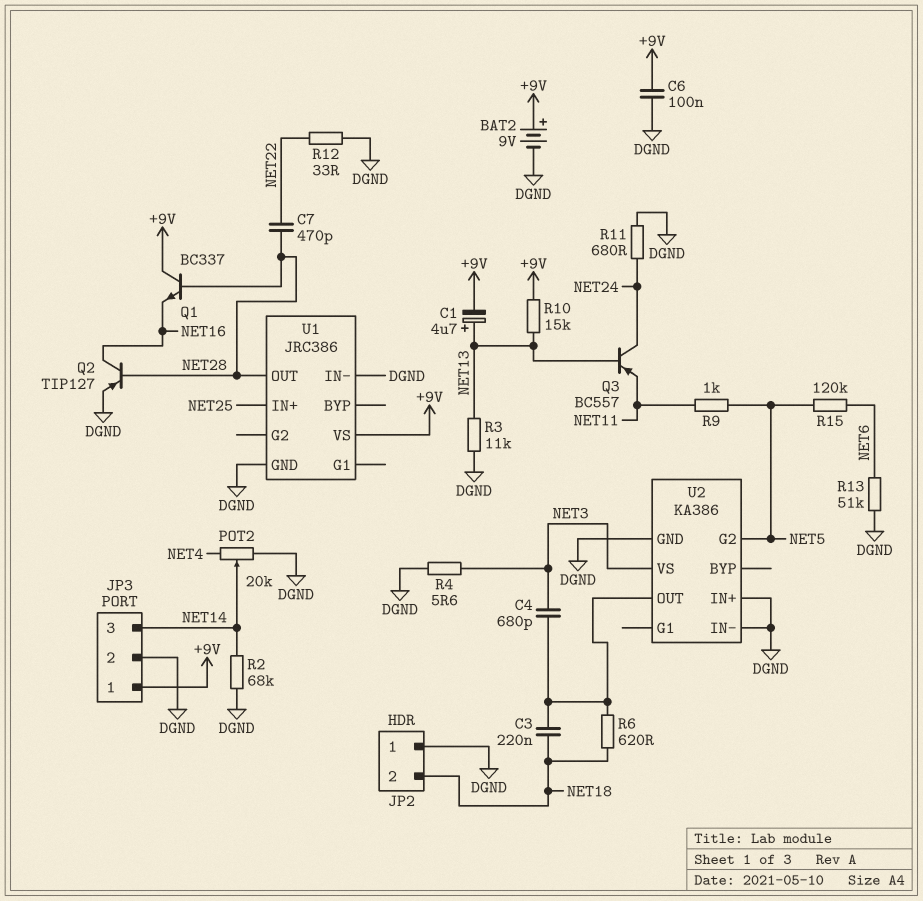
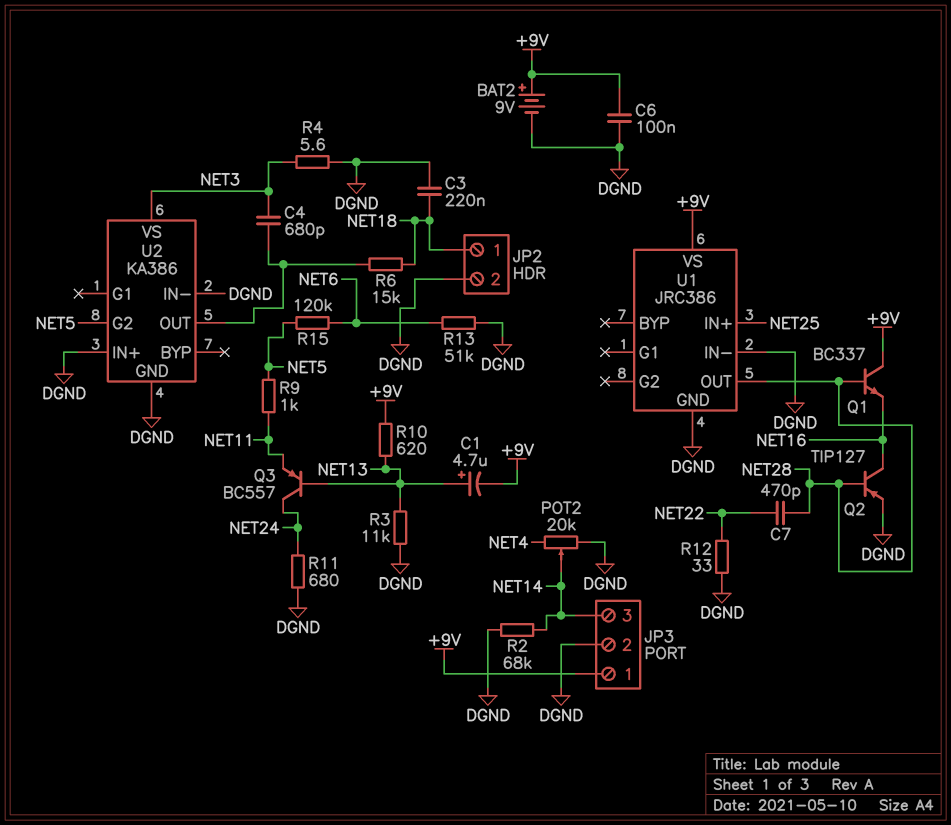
C3: 220nF (NET18, U2/OUT) -> 220nF (DGND, NET18)
JP2 pin 1: DGND -> NET18
JP2 pin 2: NET18 -> DGND
R6: 620 (NET18, U2/OUT) -> 15k (NET18, U2/OUT)
R10: 15k (+9V, NET13) -> 620 (+9V, NET13)

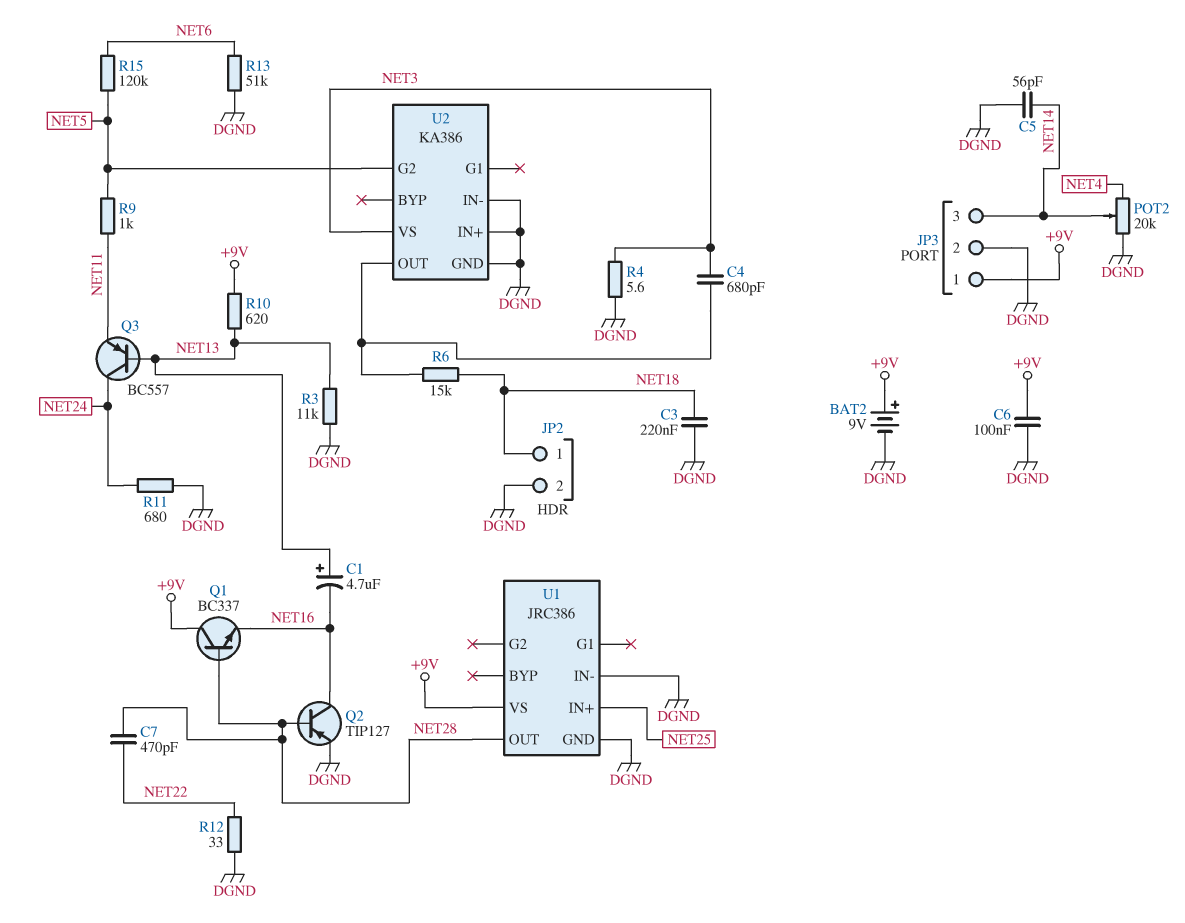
C1: 4.7uF (plus NET13, minus +9V) -> 4.7uF (plus NET13, minus NET16)
C5: none -> 56pF (DGND, NET14)
R2: 68k (DGND, NET14) -> none

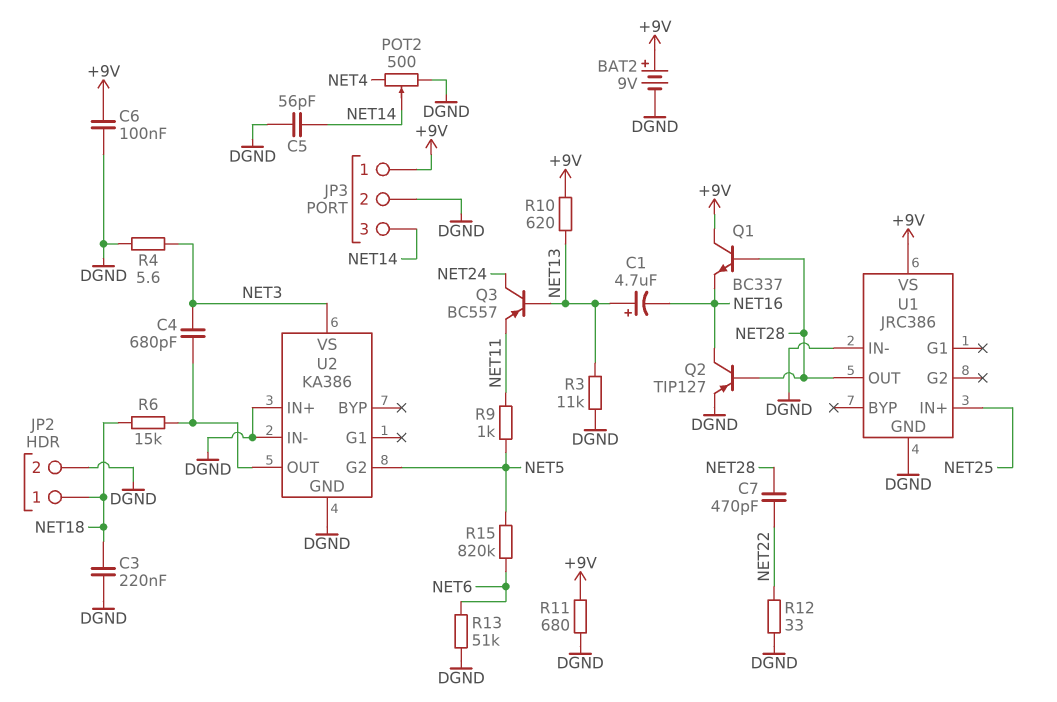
POT2: 20k (DGND, NET4, wiper NET14) -> 500 (DGND, NET4, wiper NET14)
R11: 680 (DGND, NET24) -> 680 (+9V, DGND)
R15: 120k (NET5, NET6) -> 820k (NET5, NET6)

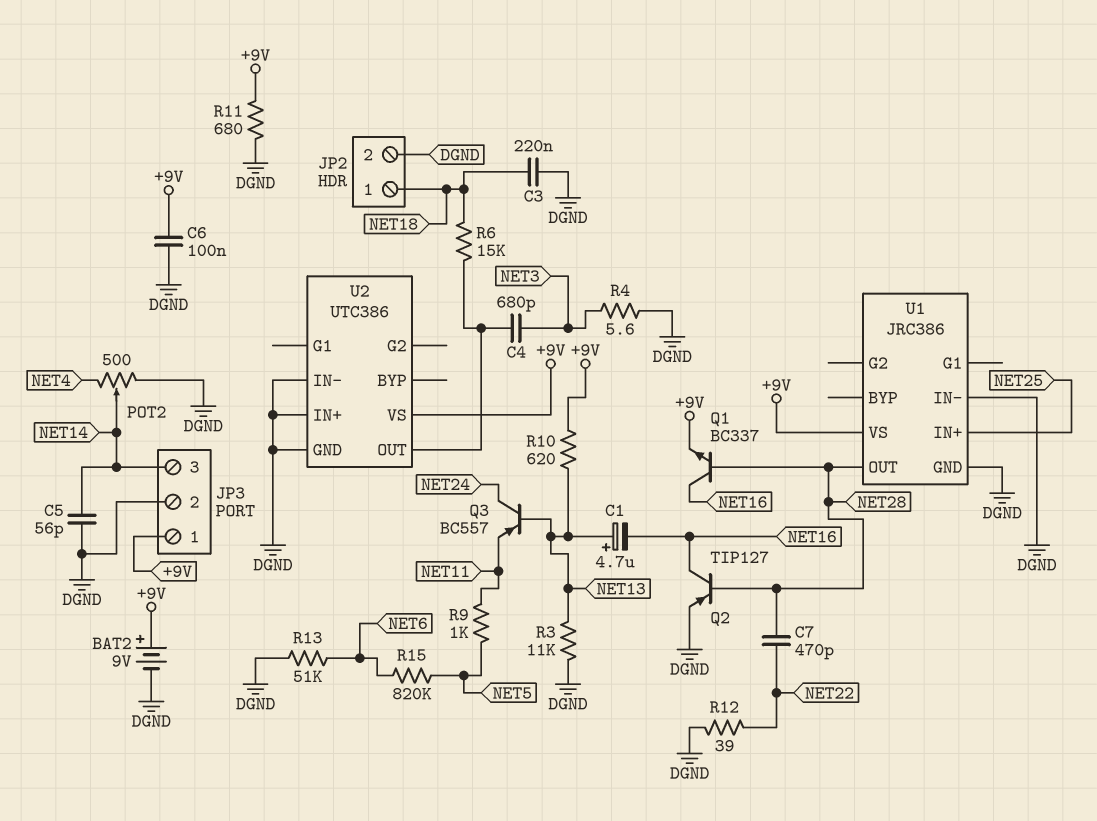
Q1: NPN BC337 (B NET28, C +9V, E NET16) -> NPN BC337 (B NET28, C NET16, E +9V)
R12: 33 (DGND, NET22) -> 39 (DGND, NET22)
U2: KA386 -> UTC386
U2 pin G2: NET5 -> none
U2 pin VS: NET3 -> +9V

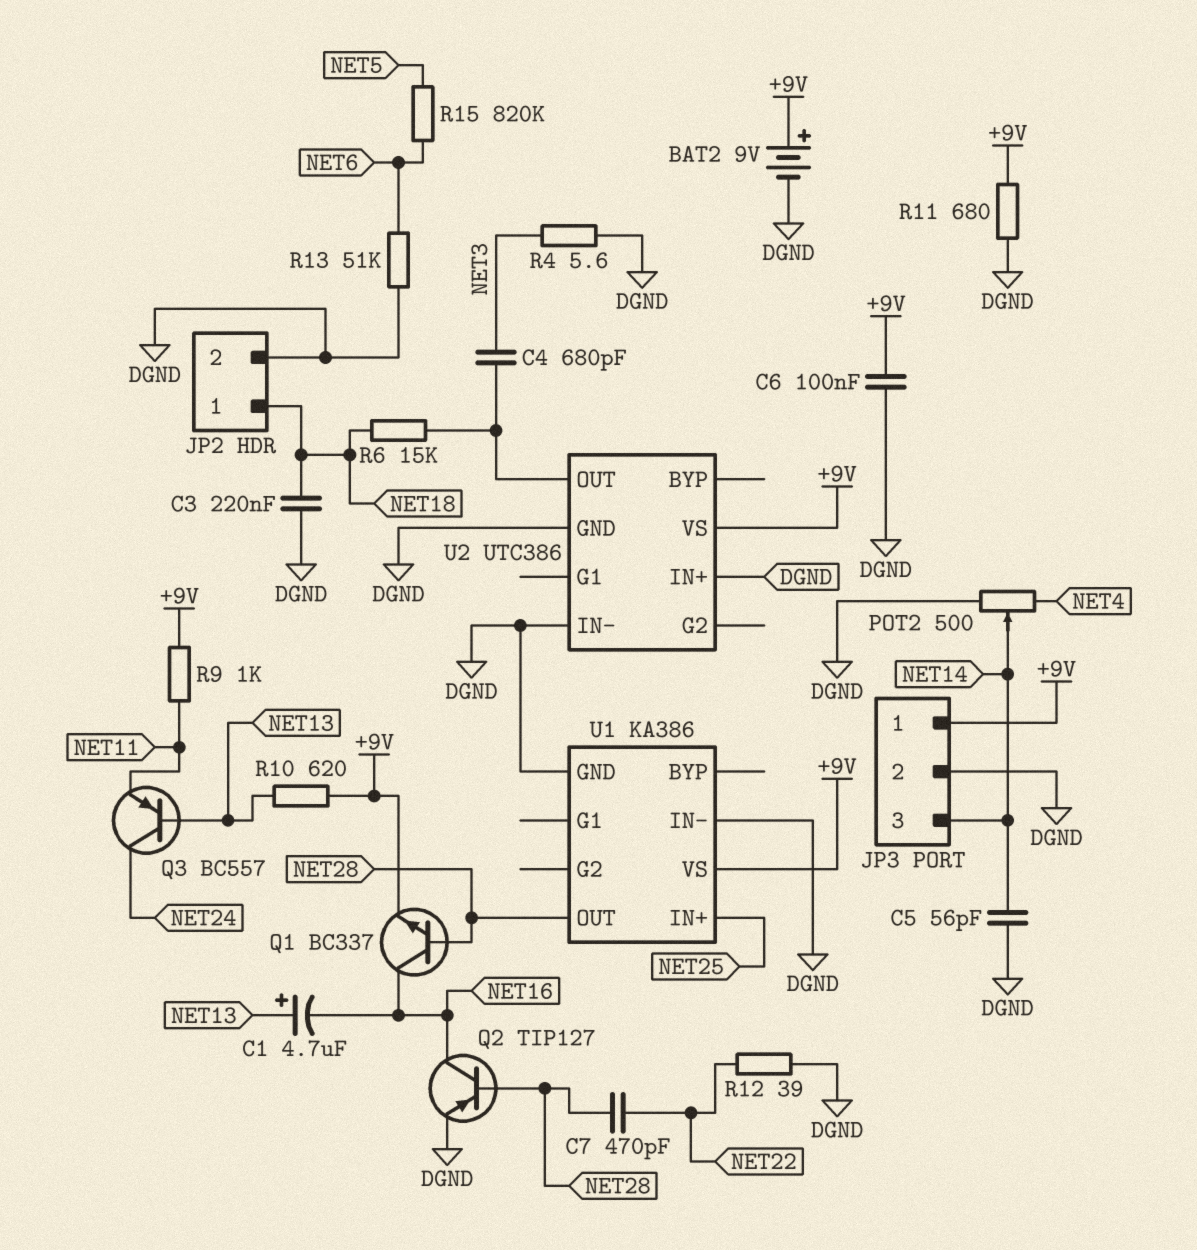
R3: 11k (DGND, NET13) -> none
R9: 1k (NET5, NET11) -> 1k (+9V, NET11)
U1: JRC386 -> KA386

